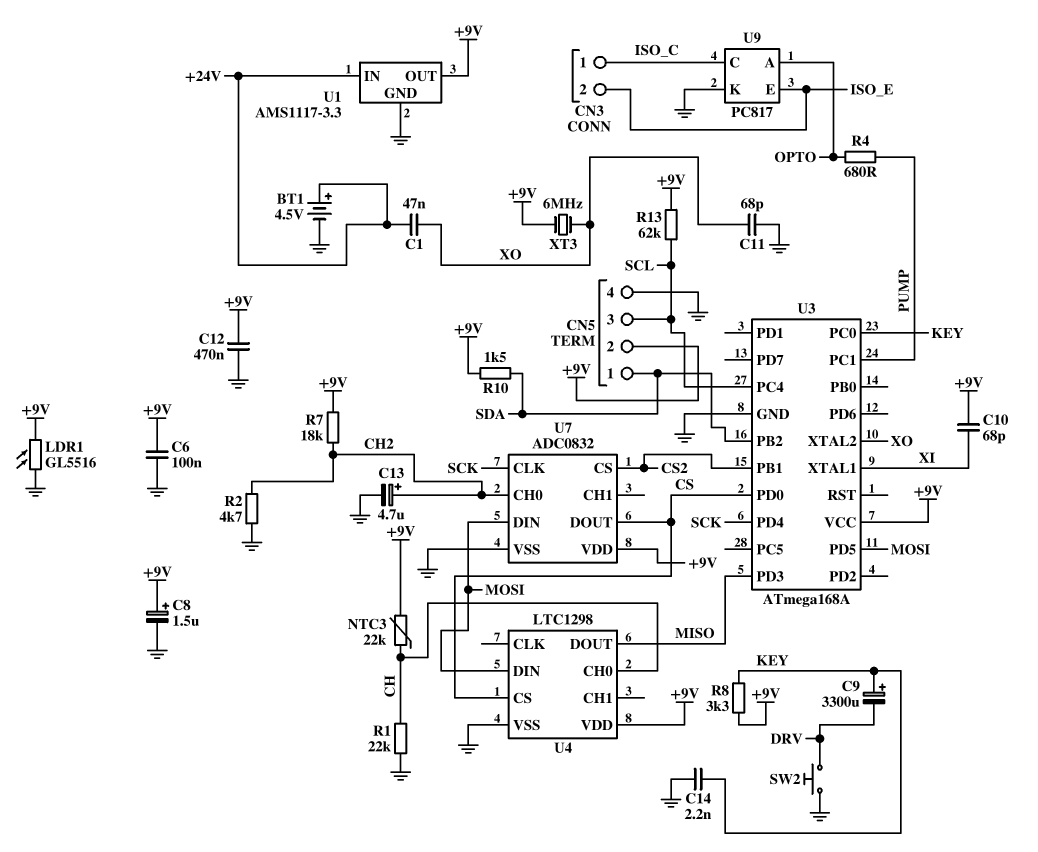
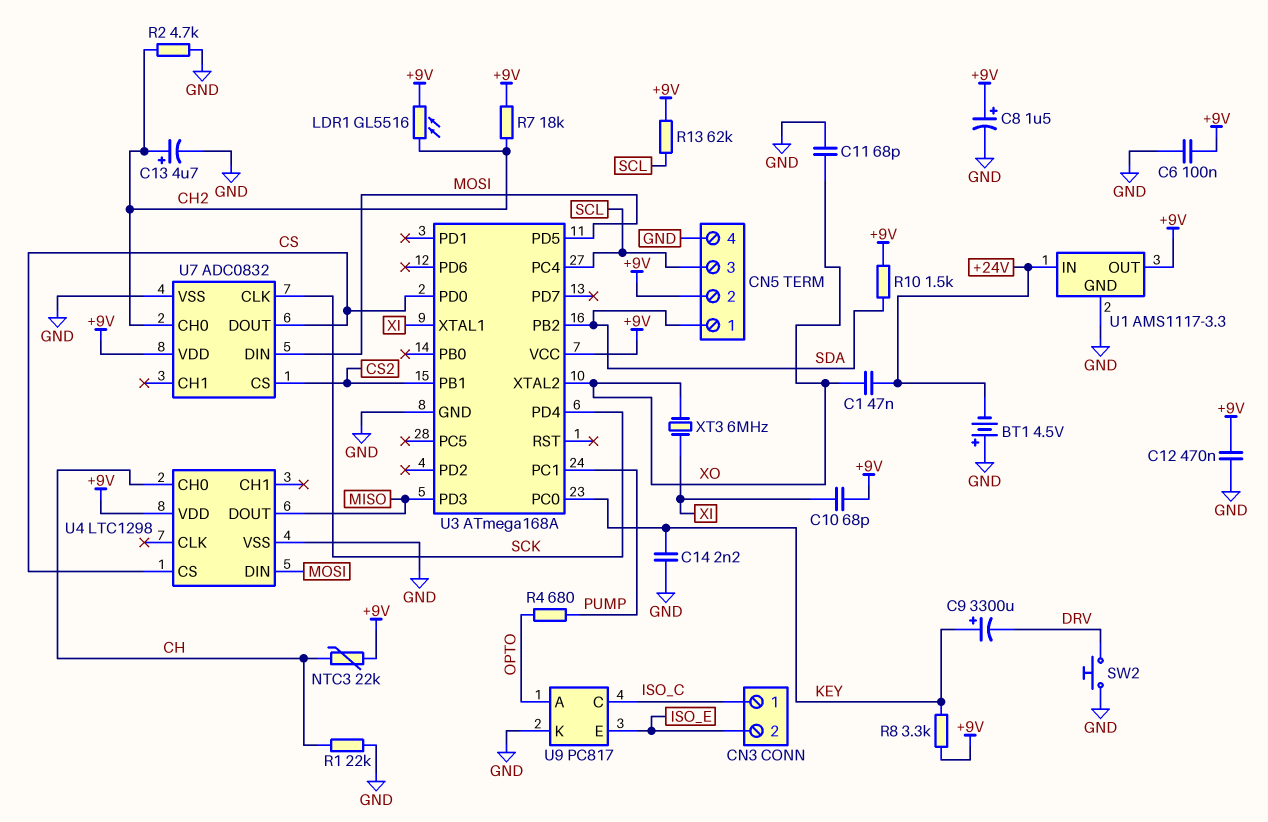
BT1: 4.5V (plus +24V, minus GND) -> 4.5V (plus GND, minus +24V)
LDR1: GL5516 (+9V, GND) -> GL5516 (+9V, CH2)
XT3: 6MHz (+9V, XO) -> 6MHz (XI, XO)

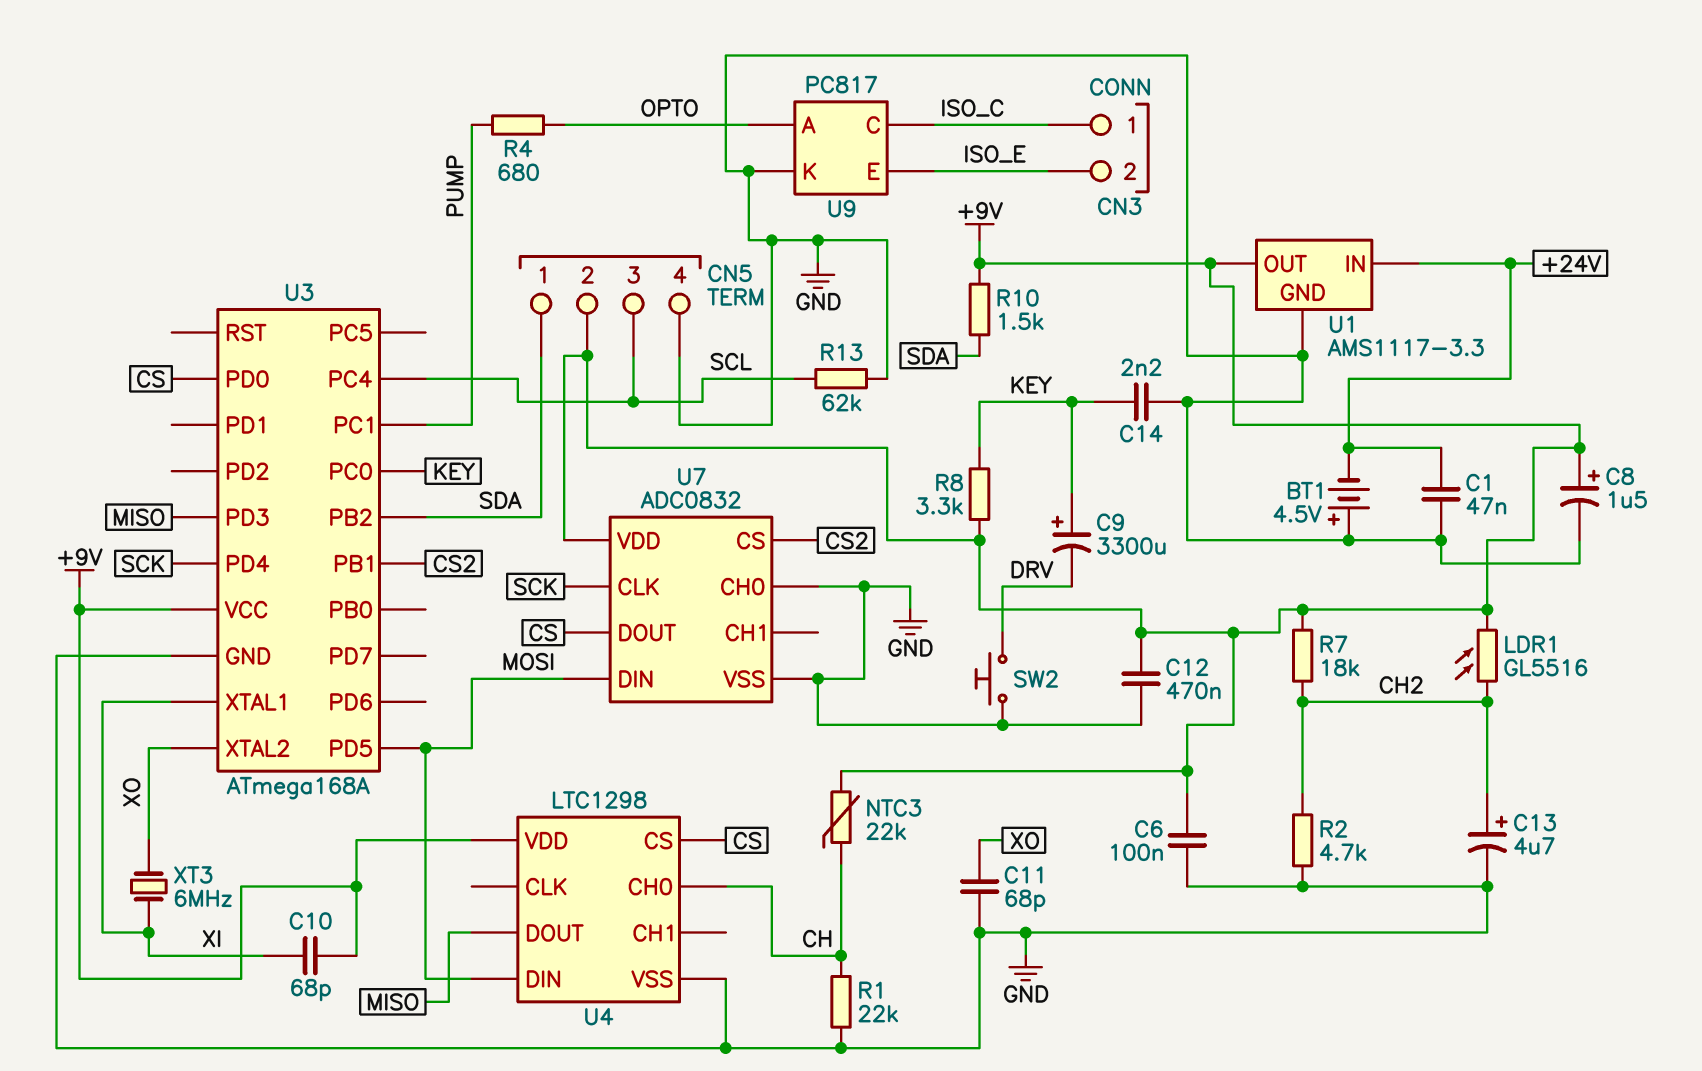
C1: 47nF (+24V, XO) -> 47nF (+24V, GND)
R13: 62k (+9V, SCL) -> 62k (GND, SCL)
U7 pin CH0: CH2 -> GND

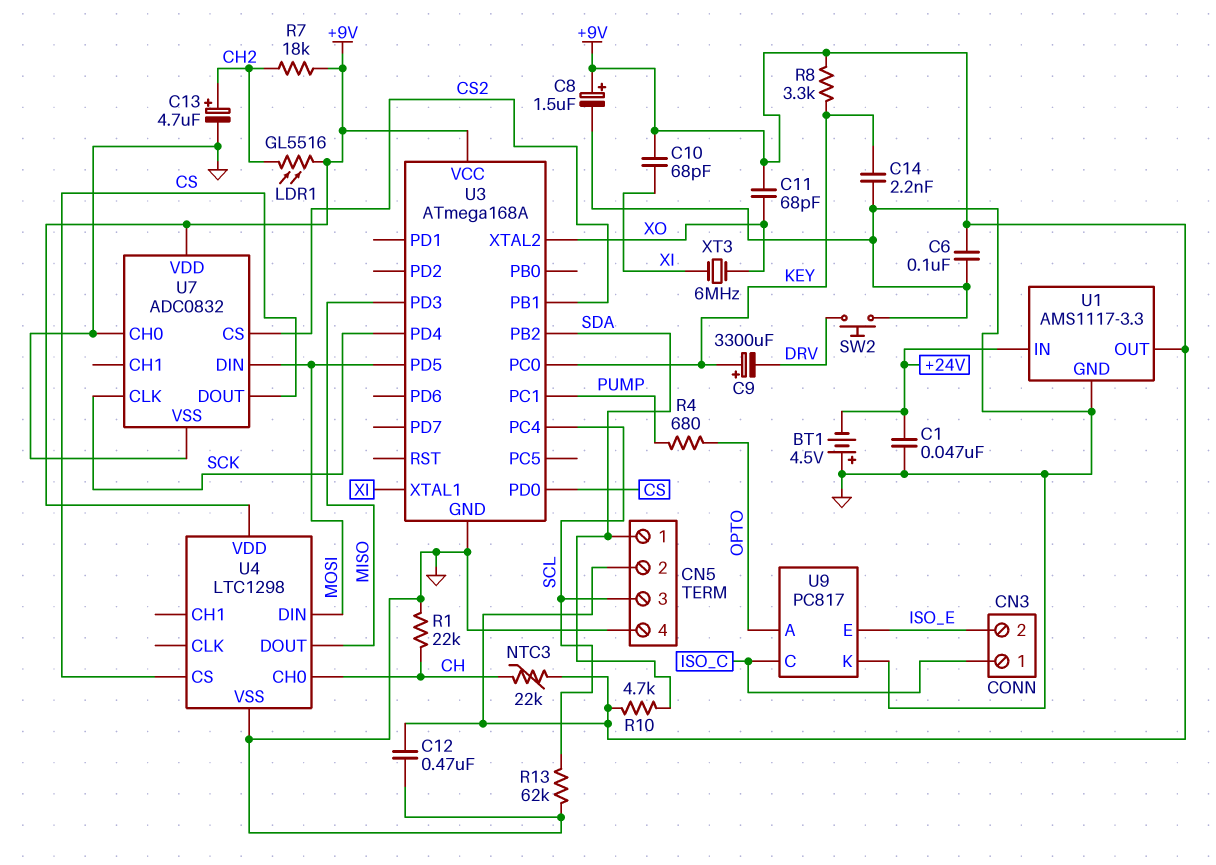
C11: 68pF (GND, XO) -> 68pF (+9V, XO)
R2: 4.7k (CH2, GND) -> none
R10: 1.5k (+9V, SDA) -> 4.7k (+9V, SDA)

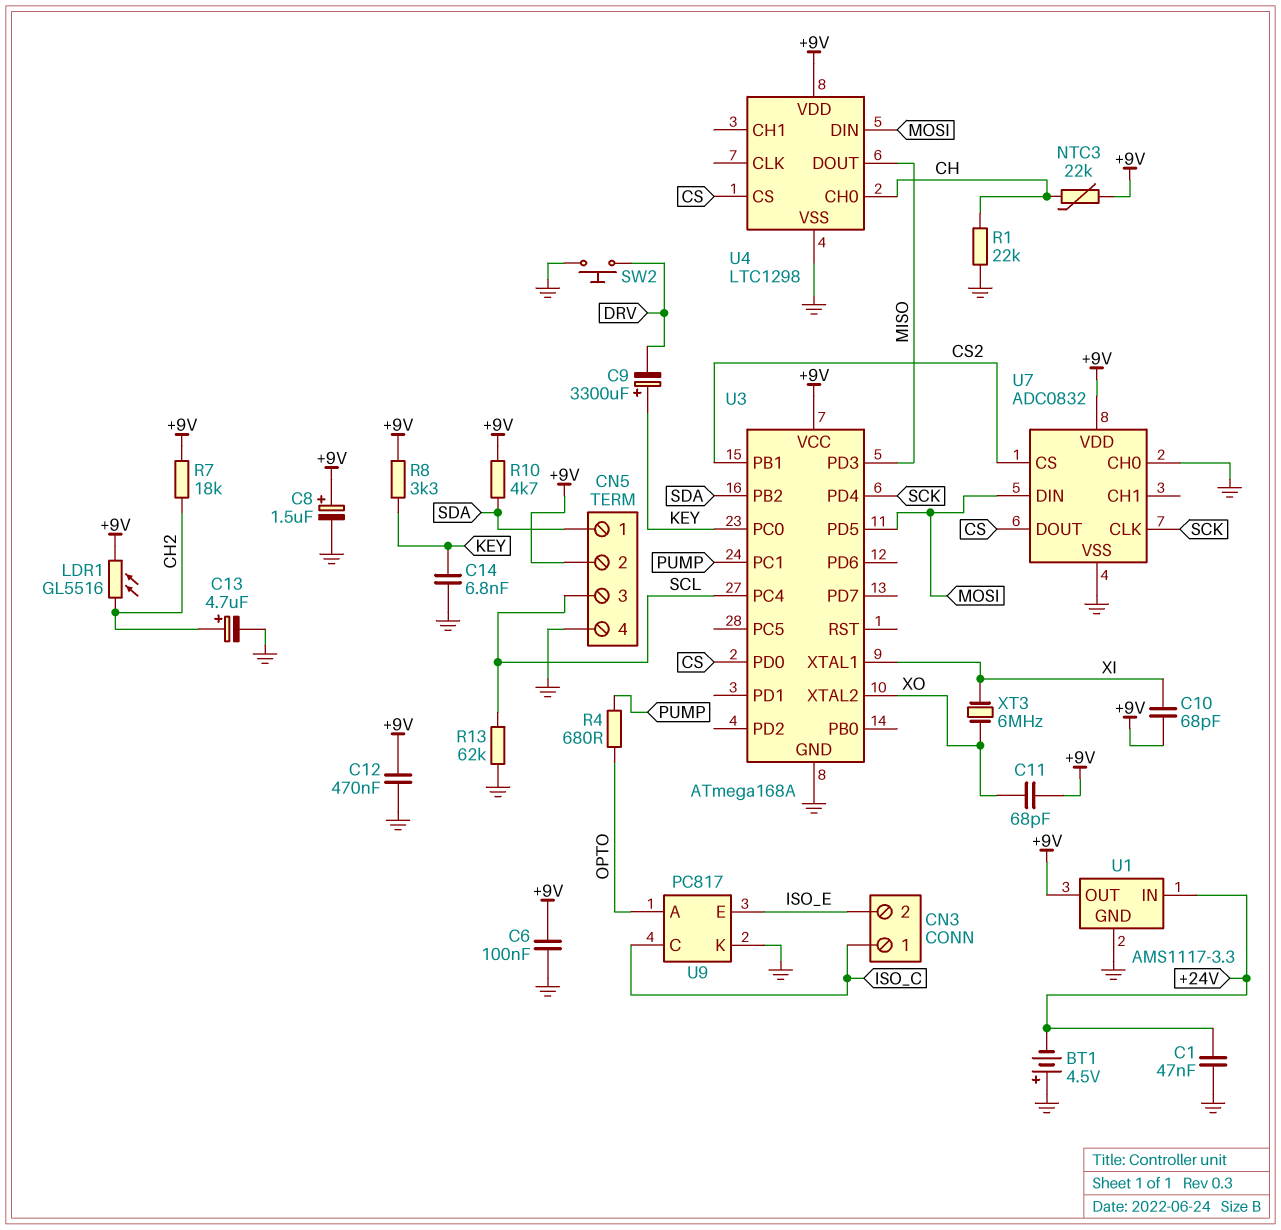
C14: 2.2nF (GND, KEY) -> 6.8nF (GND, KEY)

